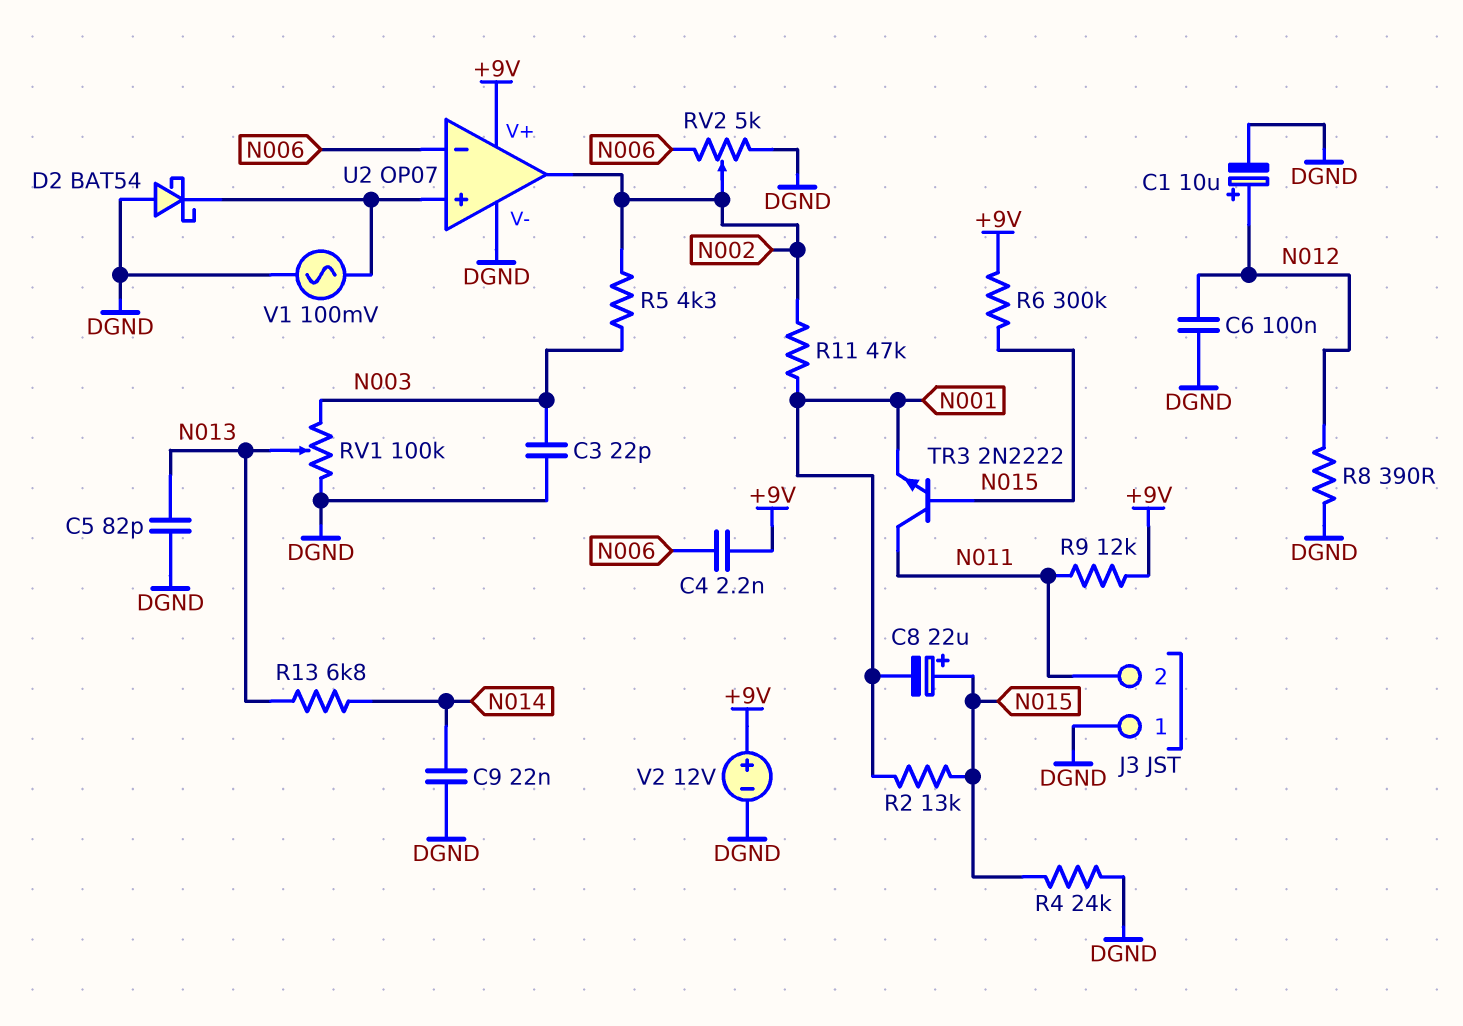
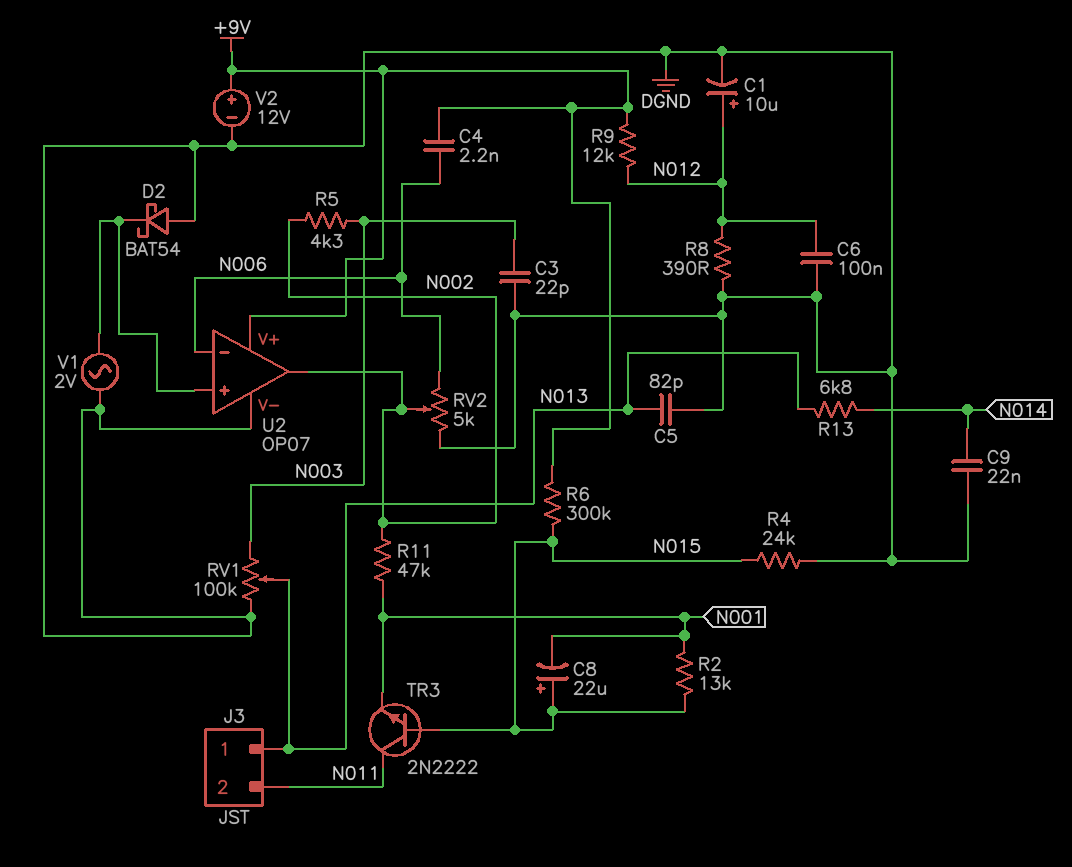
J3 pin 1: DGND -> N013
R9: 12k (+9V, N011) -> 12k (+9V, N012)
V1: AC 100mV (DGND, U2/in+) -> AC 2V (DGND, U2/in+)

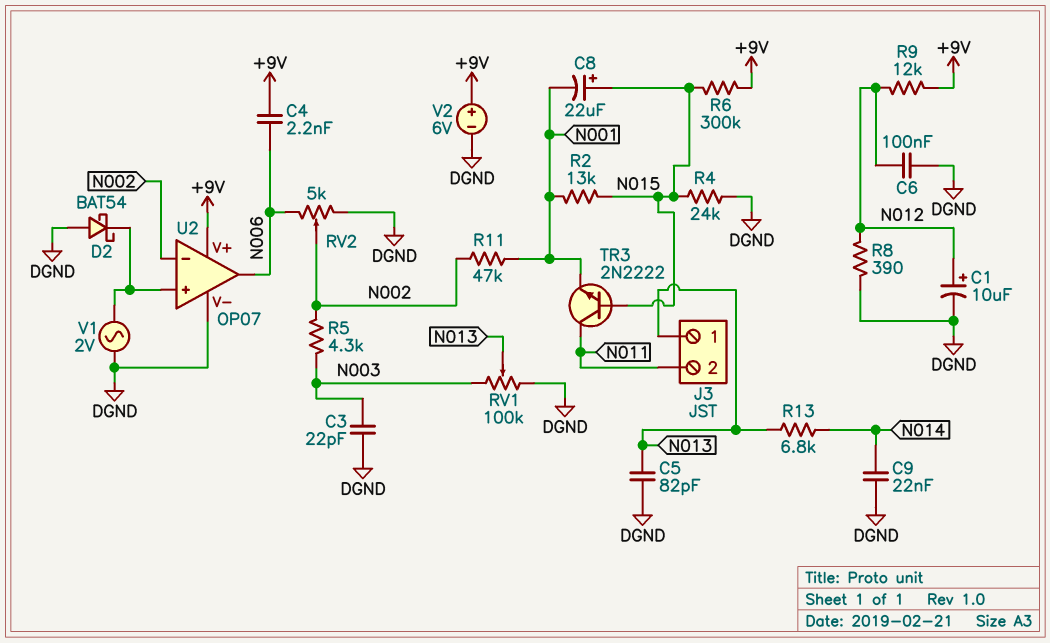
U2 pin in-: N006 -> N002
U2 pin out: N002 -> N006
V2: 12V (plus +9V, minus DGND) -> 6V (plus +9V, minus DGND)

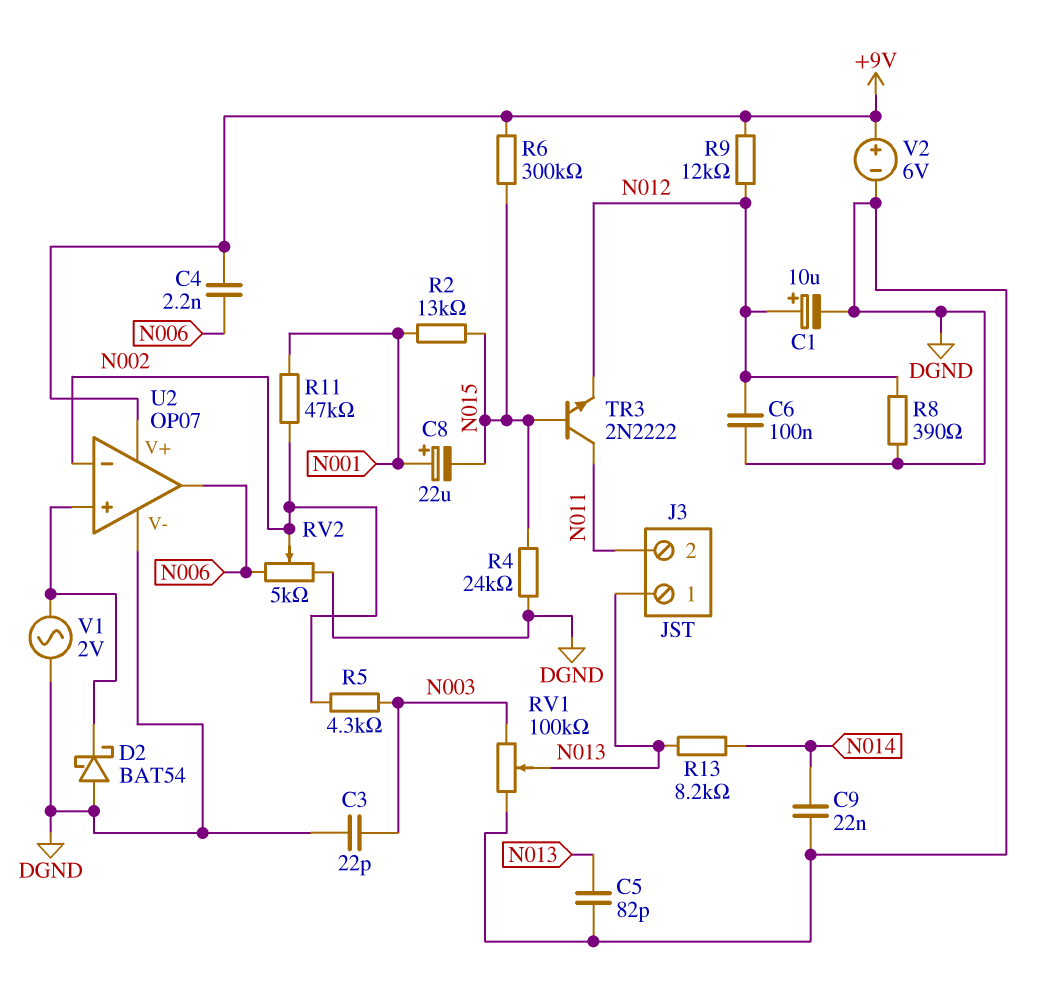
C8: 22uF (plus N015, minus N001) -> 22uF (plus N001, minus N015)
R13: 6.8k (N013, N014) -> 8.2k (N013, N014)
TR3: NPN 2N2222 (B N015, C N011, E N001) -> NPN 2N2222 (B N015, C N011, E N012)

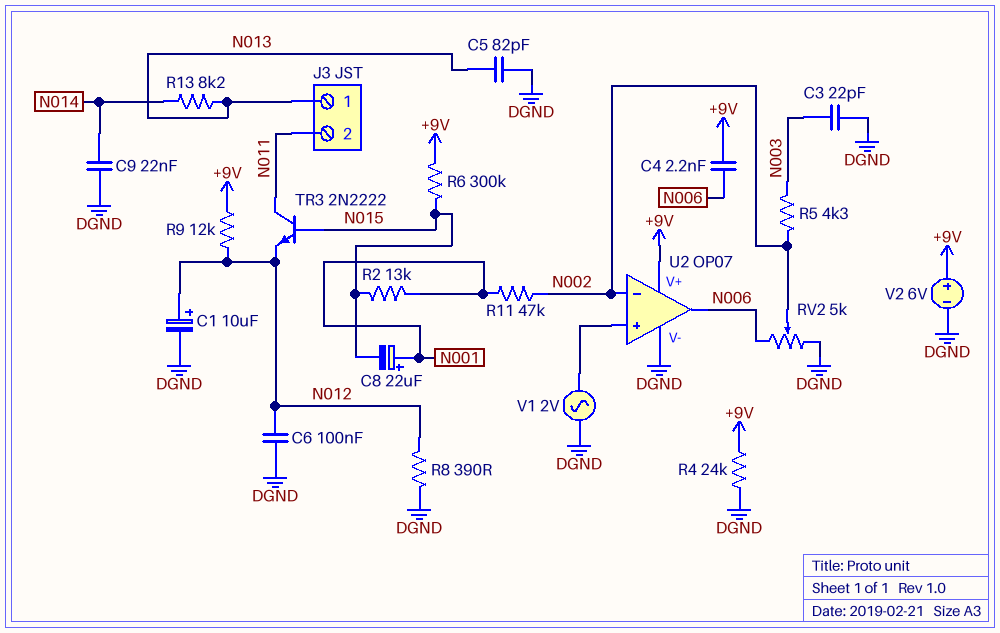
D2: schottky BAT54 (A DGND, K U2/in+) -> none
R4: 24k (DGND, N015) -> 24k (+9V, DGND)
RV1: 100k (DGND, N003, wiper N013) -> none

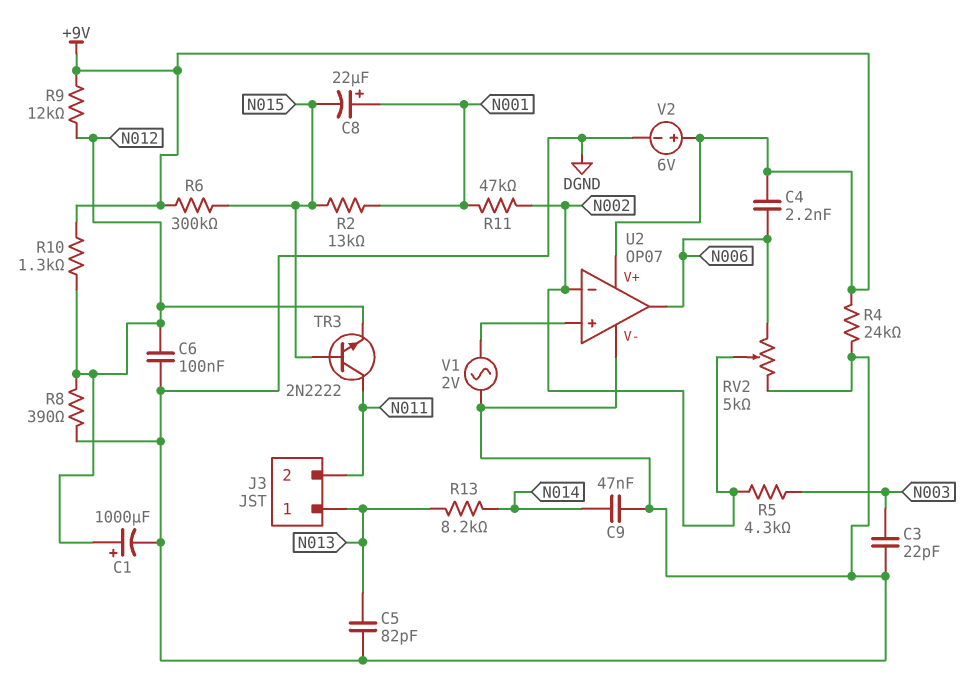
C1: 10uF (plus N012, minus DGND) -> 1000uF (plus N012, minus DGND)
C9: 22nF (DGND, N014) -> 47nF (DGND, N014)
R10: none -> 1.3k (+9V, N012)

